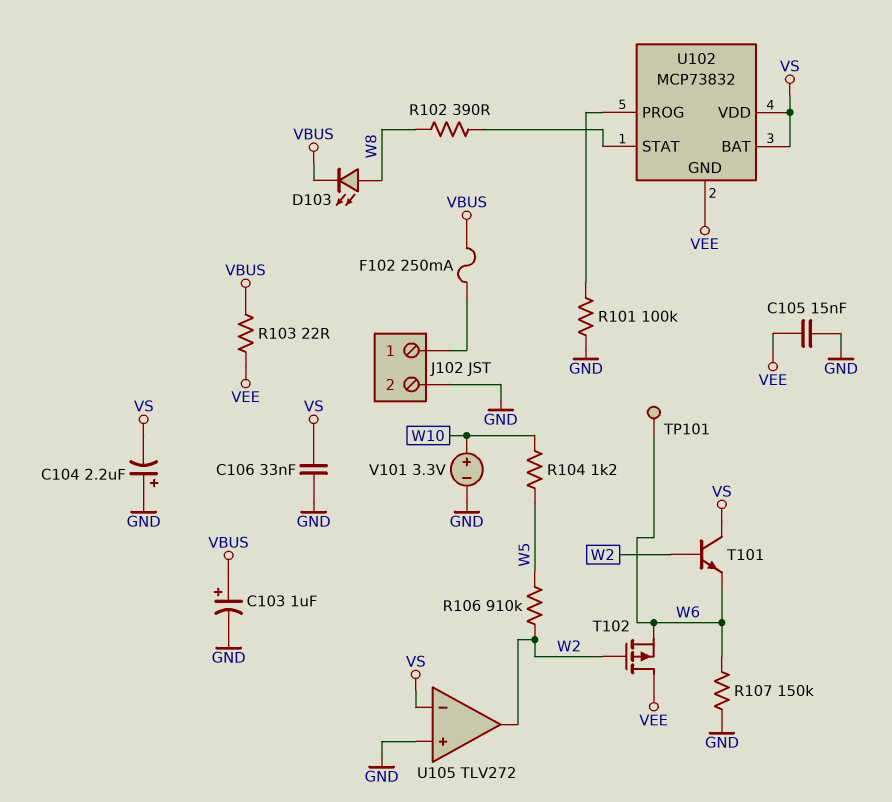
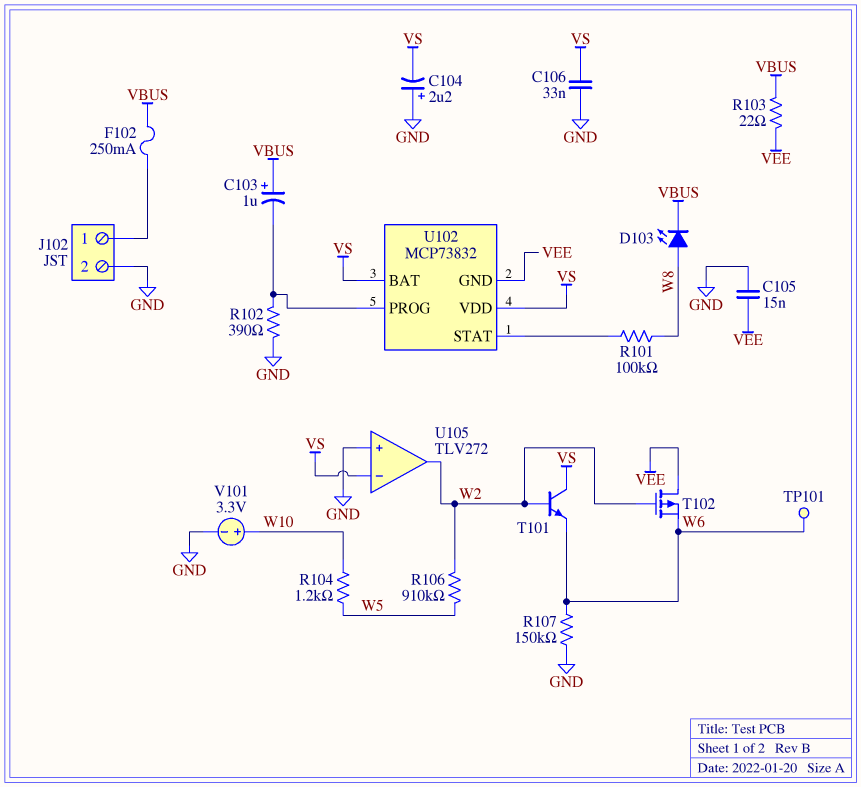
C103: 1uF (plus VBUS, minus GND) -> 1uF (plus VBUS, minus U102/PROG)
R101: 100k (GND, U102/PROG) -> 100k (U102/STAT, W8)
R102: 390 (U102/STAT, W8) -> 390 (GND, U102/PROG)

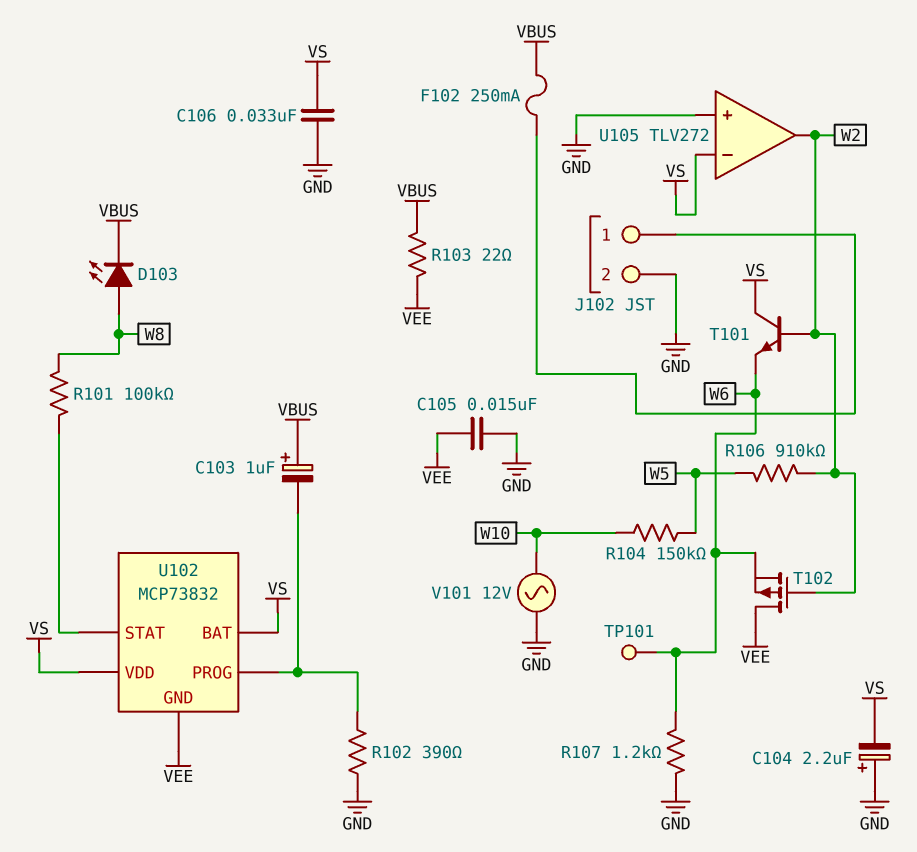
R104: 1.2k (W5, W10) -> 150k (W5, W10)
R107: 150k (GND, W6) -> 1.2k (GND, W6)
V101: 3.3V (plus W10, minus GND) -> AC 12V (GND, W10)

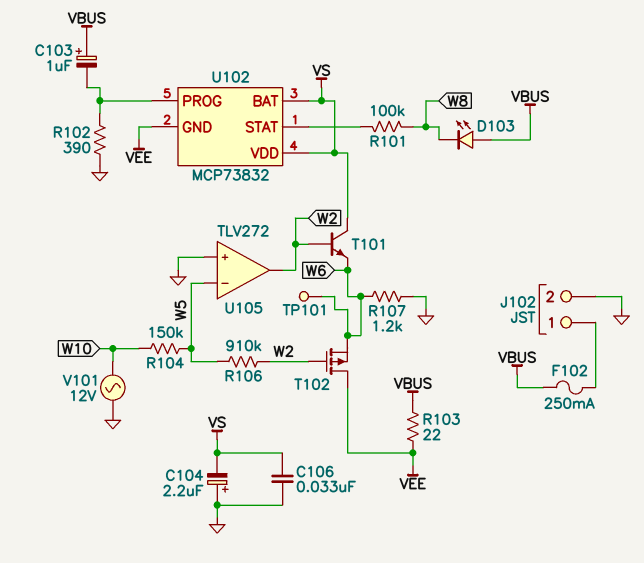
C105: 15nF (GND, VEE) -> none
D103: LED (A W8, K VBUS) -> LED (A VBUS, K W8)
U105 pin in-: VS -> W5

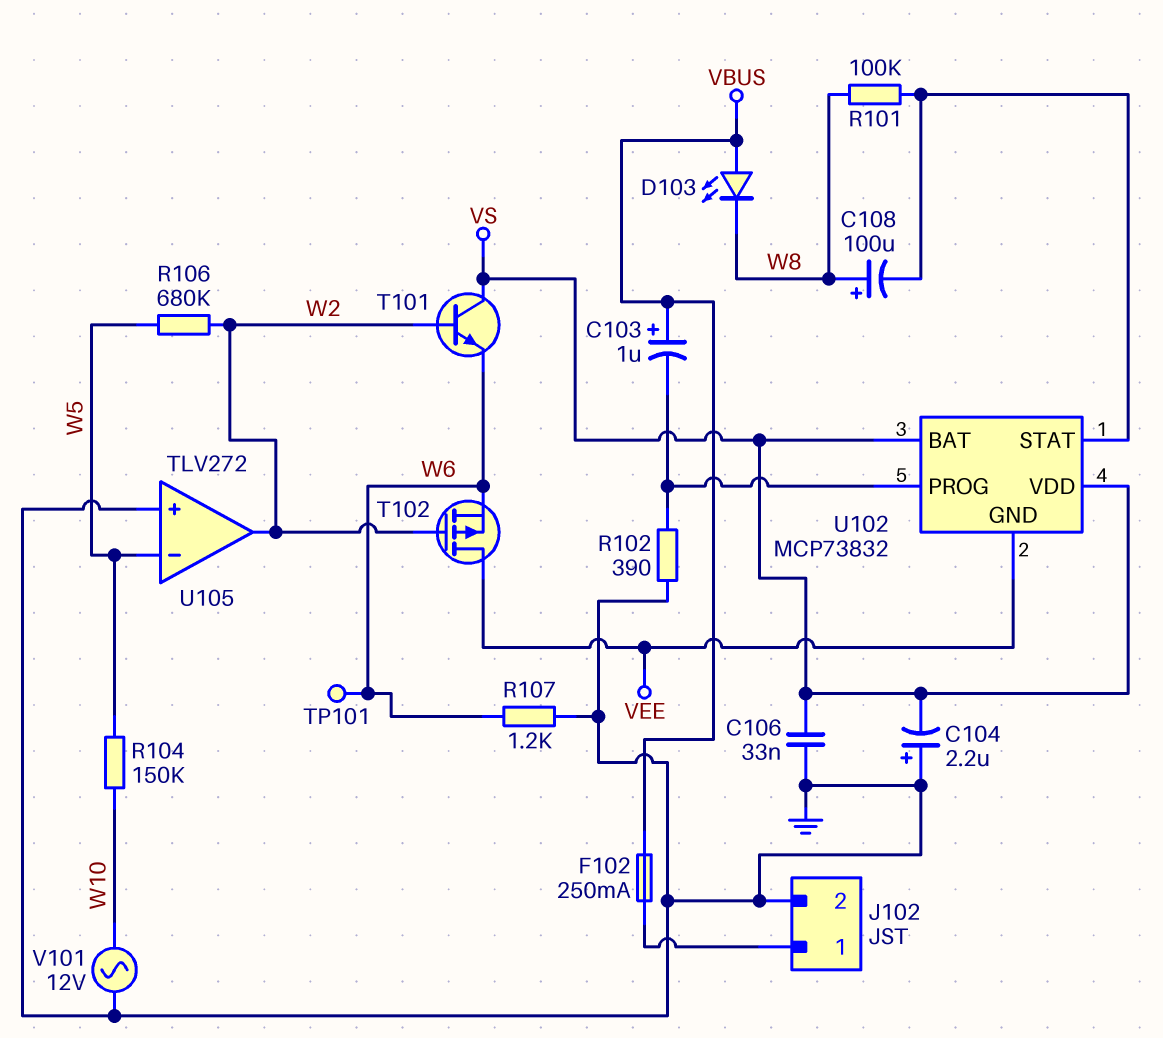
C108: none -> 100uF (plus W8, minus U102/STAT)
R103: 22 (VBUS, VEE) -> none
R106: 910k (W2, W5) -> 680k (W2, W5)

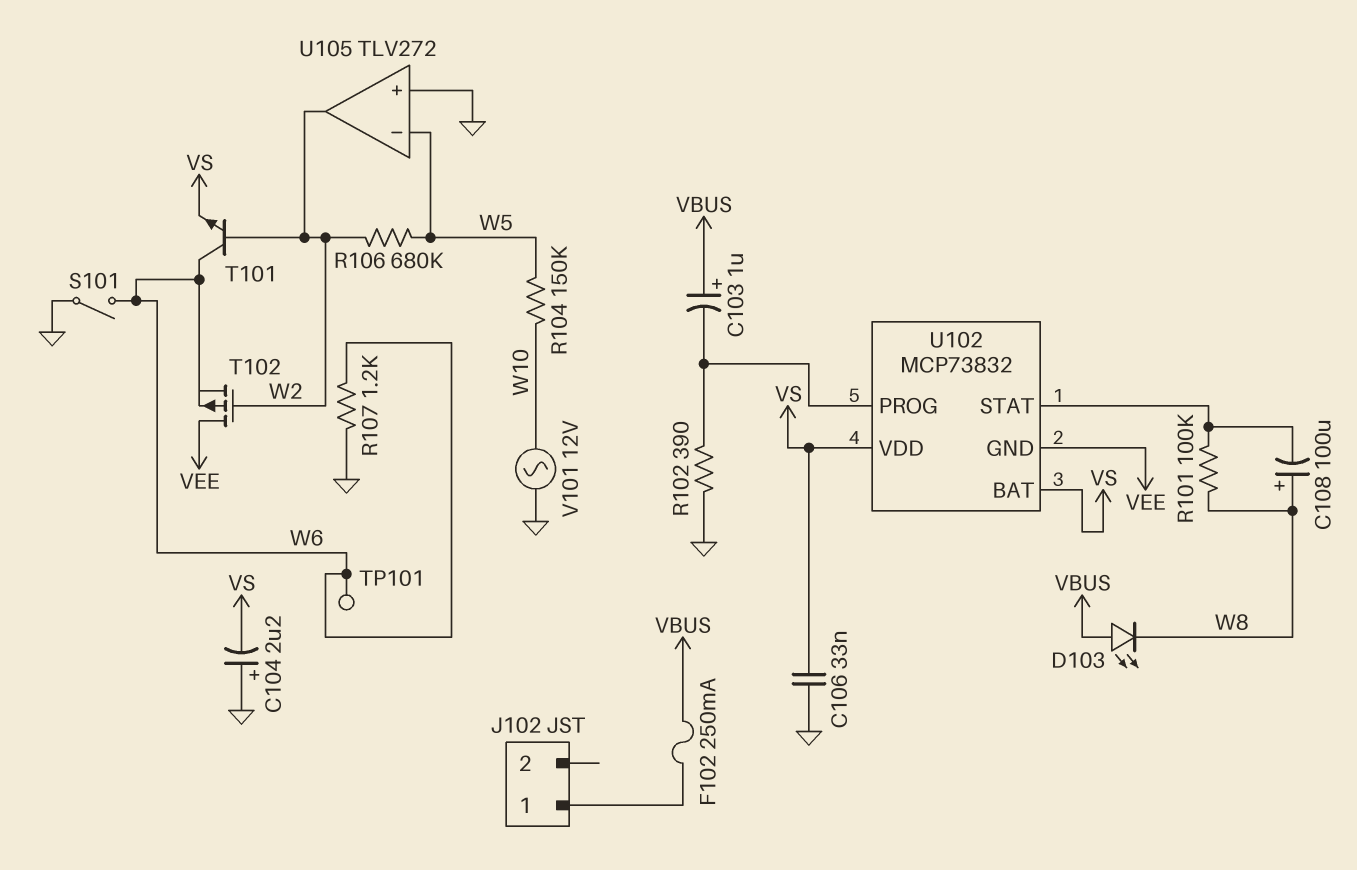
J102 pin 2: GND -> none
S101: none -> switch (GND, W6)
T101: NPN (B W2, C VS, E W6) -> NPN (B W2, C W6, E VS)

